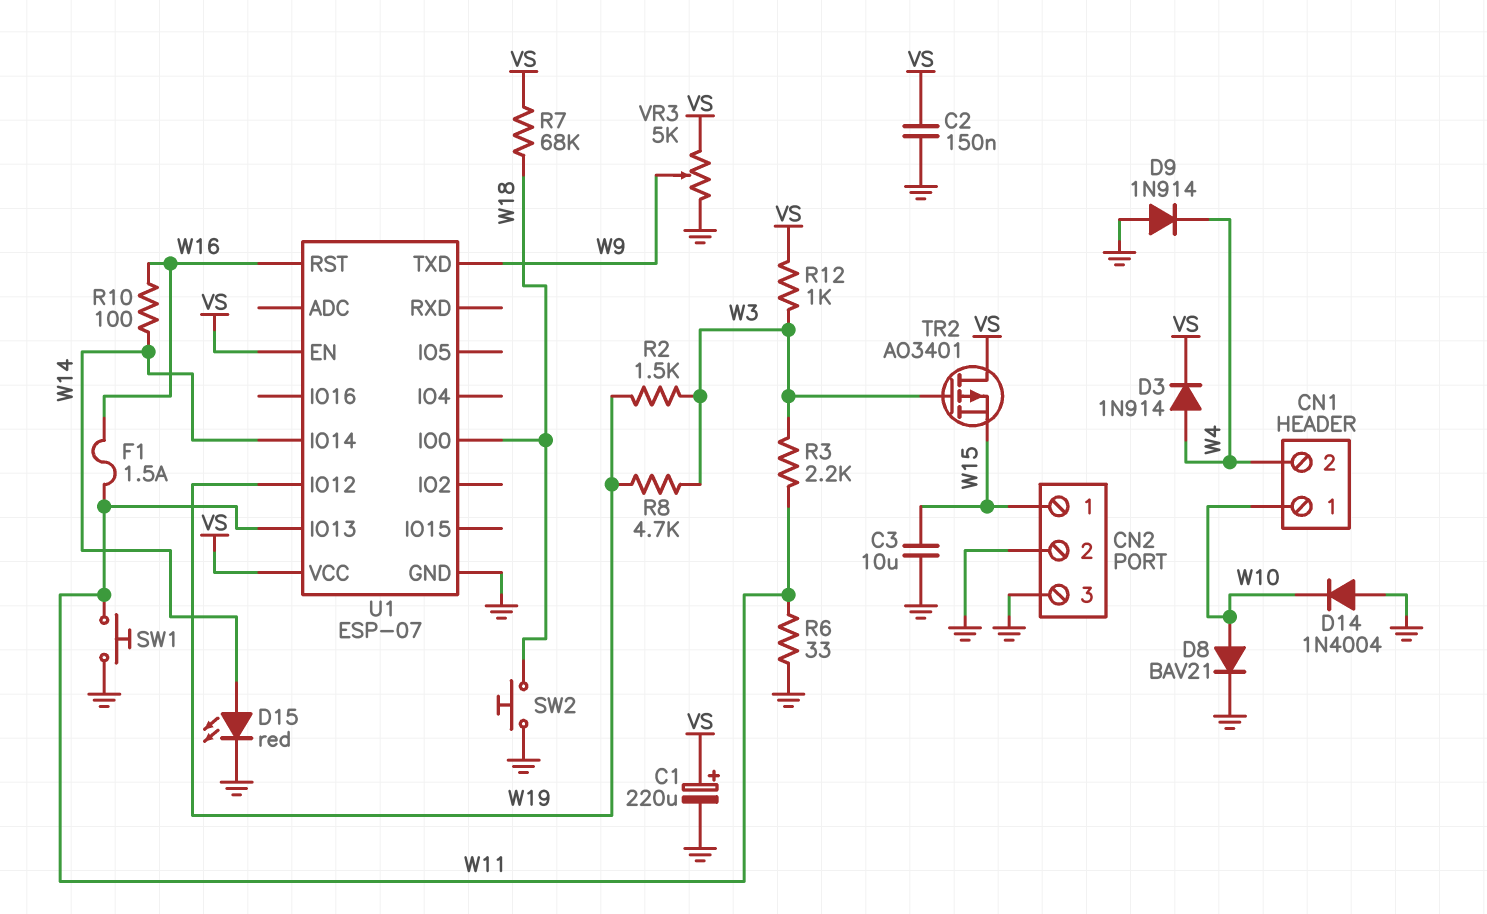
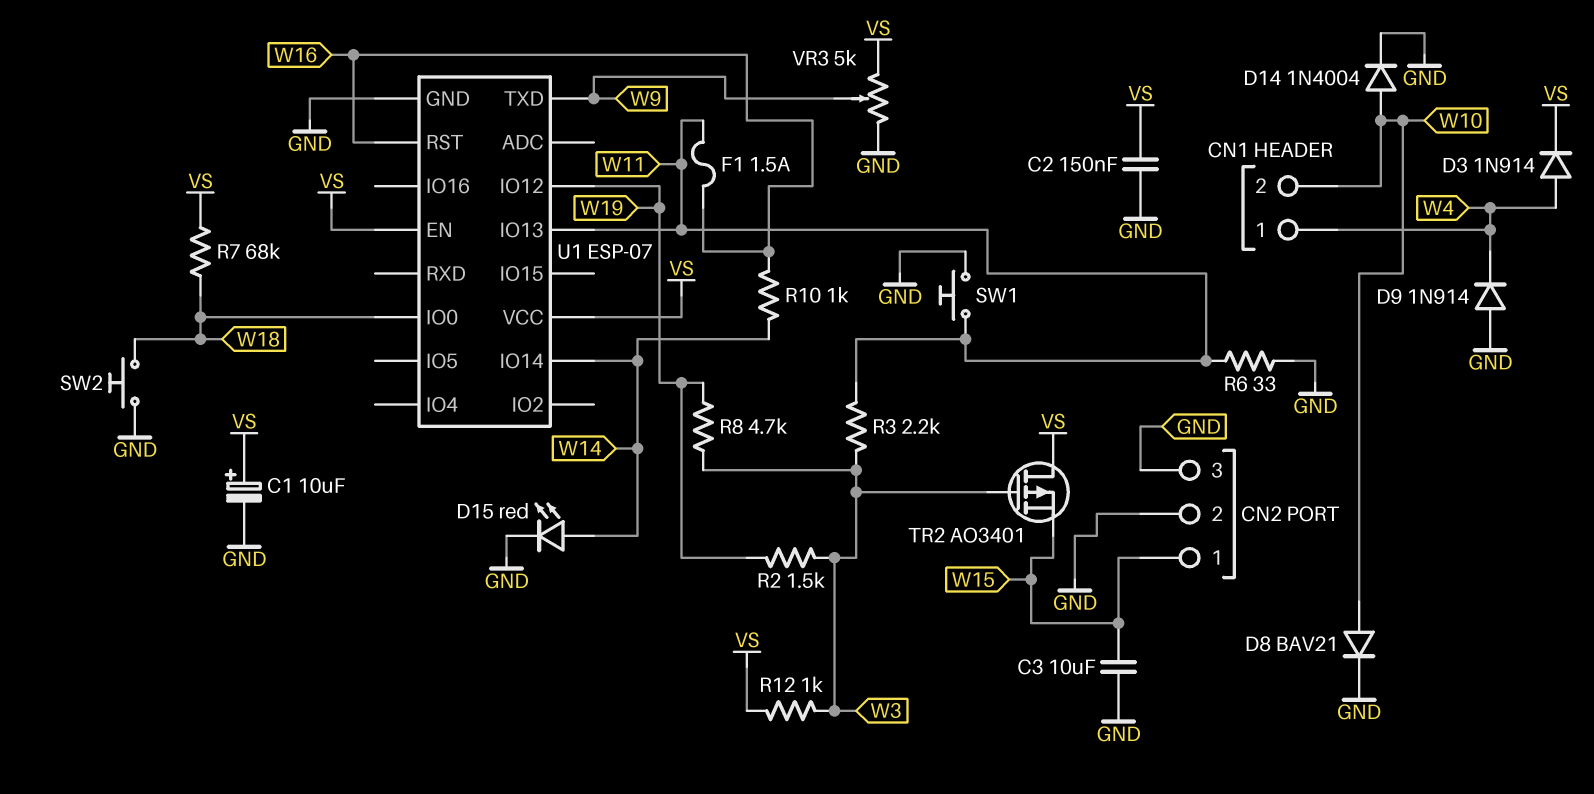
C1: 220uF (plus VS, minus GND) -> 10uF (plus VS, minus GND)
CN1 pin 1: W10 -> W4
CN1 pin 2: W4 -> W10
D14: diode 1N4004 (A GND, K W10) -> diode 1N4004 (A W10, K GND)
R10: 100 (W14, W16) -> 1k (W14, W16)

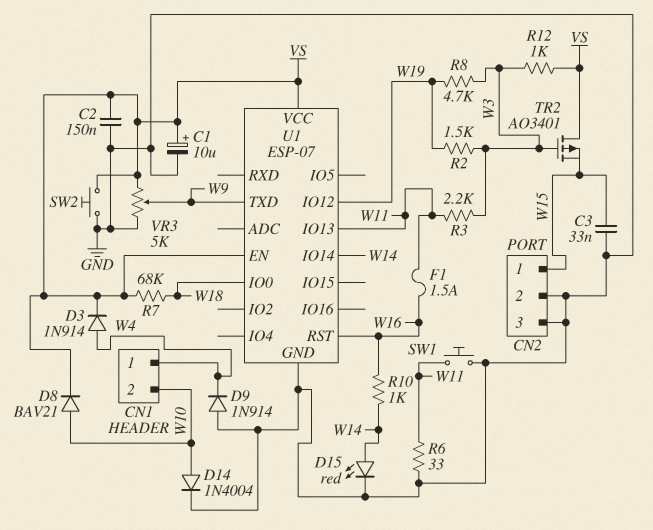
C3: 10uF (GND, W15) -> 33nF (GND, W15)
D8: diode BAV21 (A W10, K GND) -> diode BAV21 (A W10, K VS)
SW2: button (GND, W18) -> button (GND, VS)

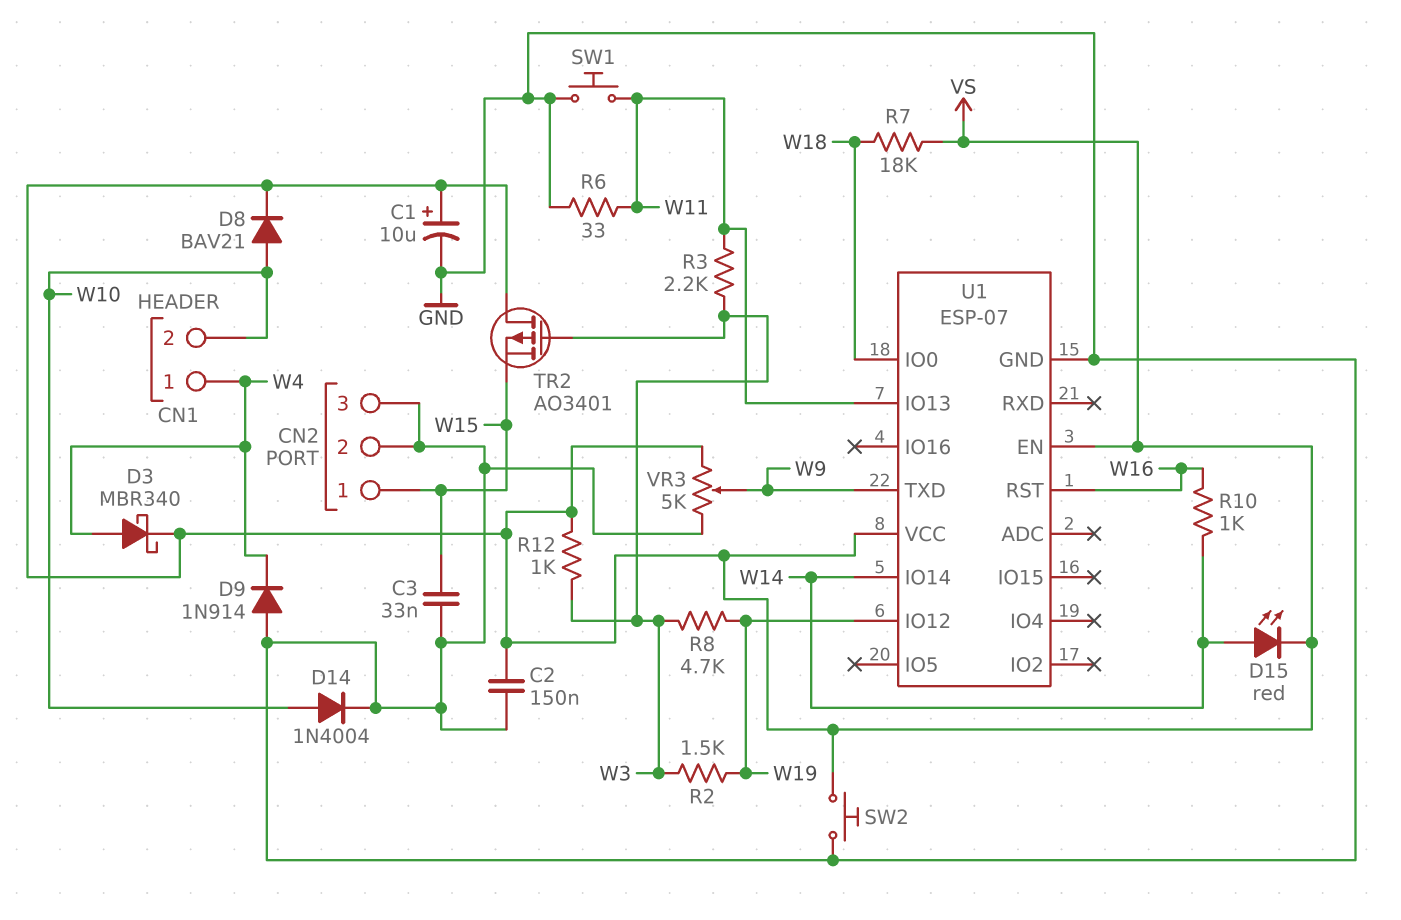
D3: diode 1N914 (A W4, K VS) -> schottky MBR340 (A W4, K VS)
D15: LED red (A W14, K GND) -> LED red (A W14, K VS)
F1: 1.5A (W11, W16) -> none
R7: 68k (VS, W18) -> 18k (VS, W18)

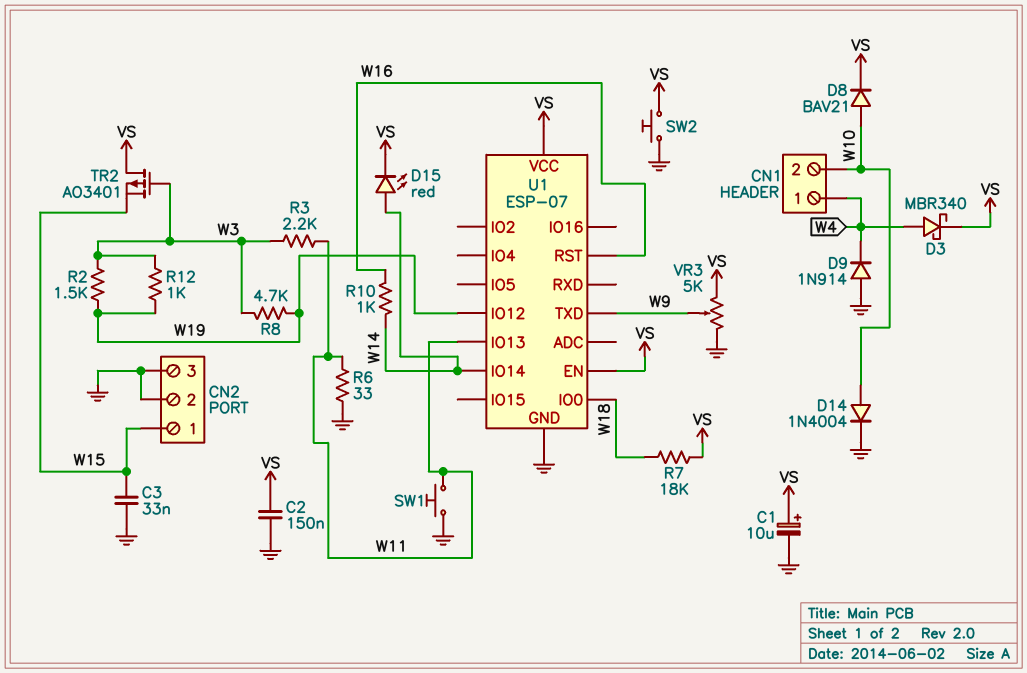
R12: 1k (VS, W3) -> 1k (W3, W19)

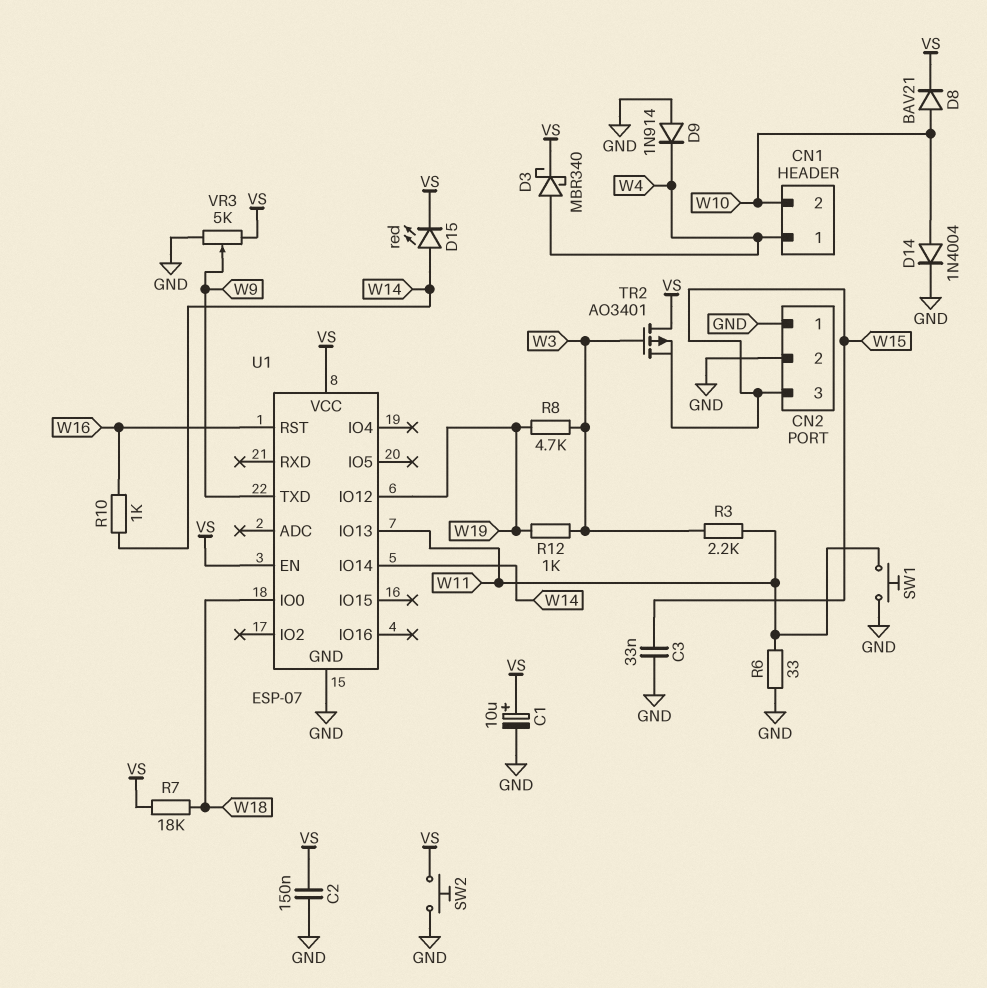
CN2 pin 1: W15 -> GND
CN2 pin 3: GND -> W15
R2: 1.5k (W3, W19) -> none

